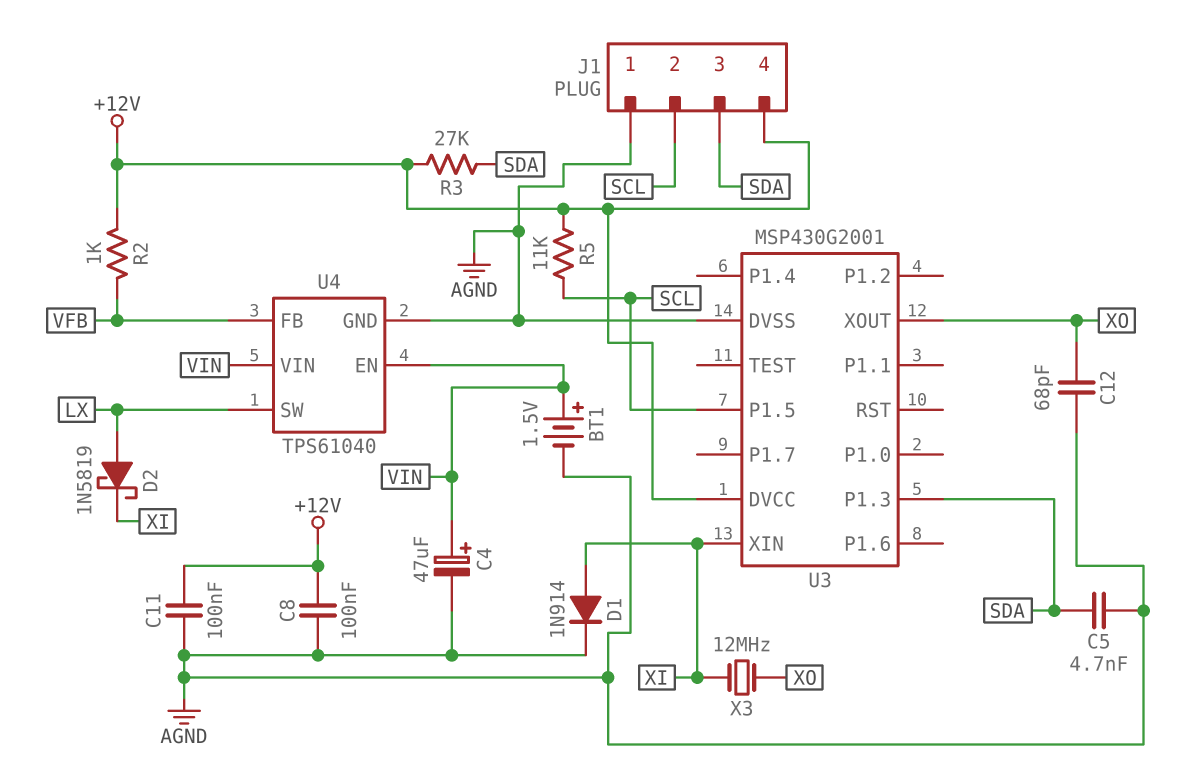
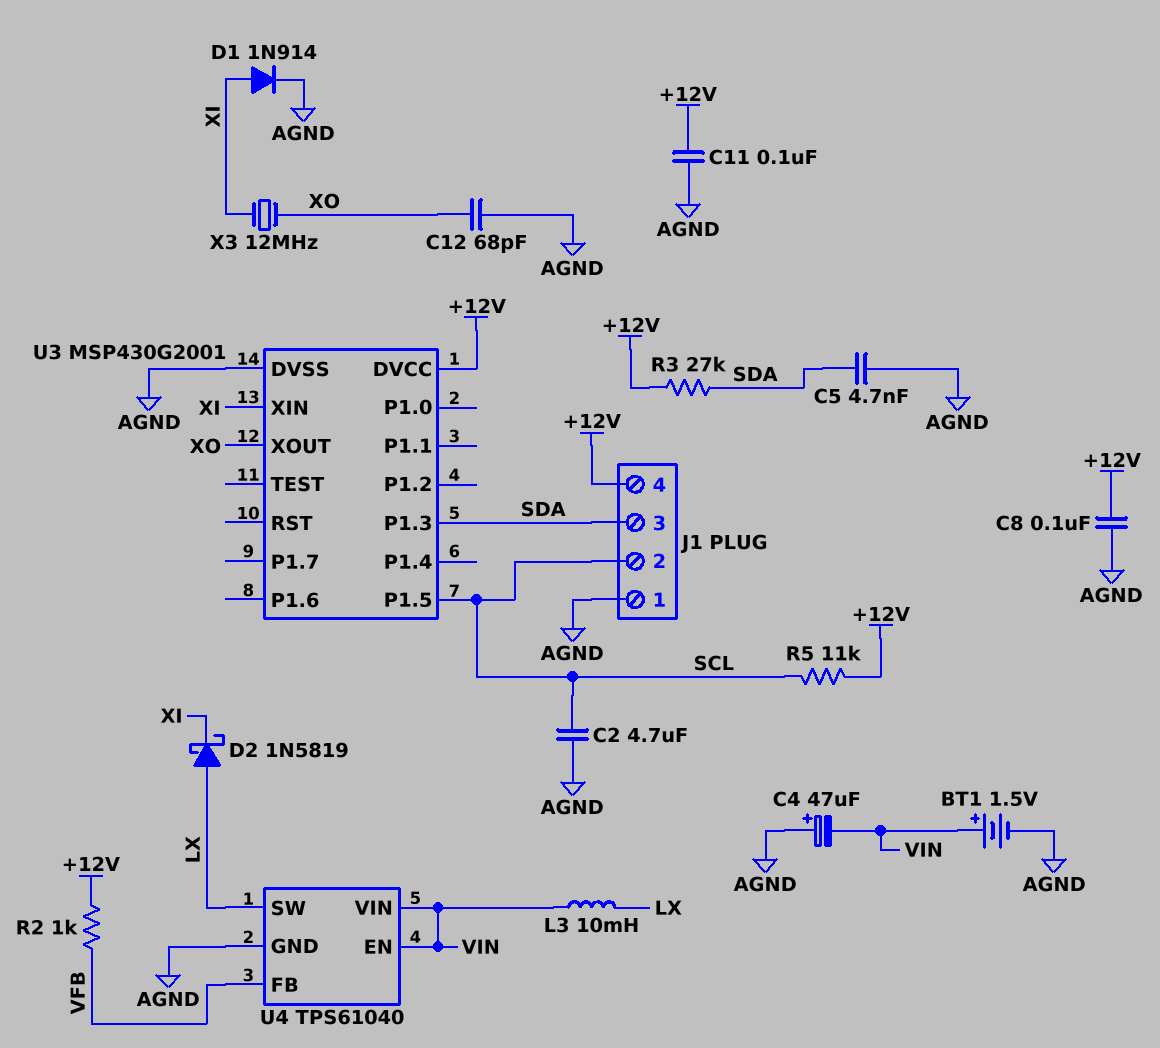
C2: none -> 4.7uF (AGND, SCL)
C4: 47uF (plus VIN, minus AGND) -> 47uF (plus AGND, minus VIN)
L3: none -> 10mH (LX, VIN)

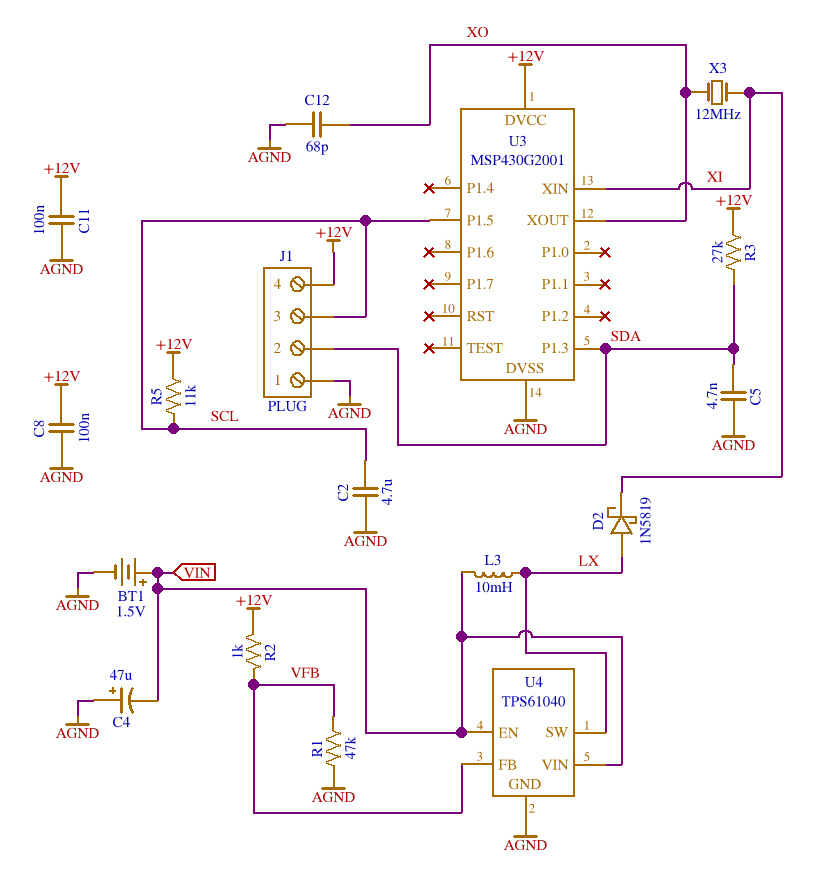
D1: diode 1N914 (A XI, K AGND) -> none
J1 pin 2: SCL -> SDA
J1 pin 3: SDA -> SCL
R1: none -> 47k (AGND, VFB)

